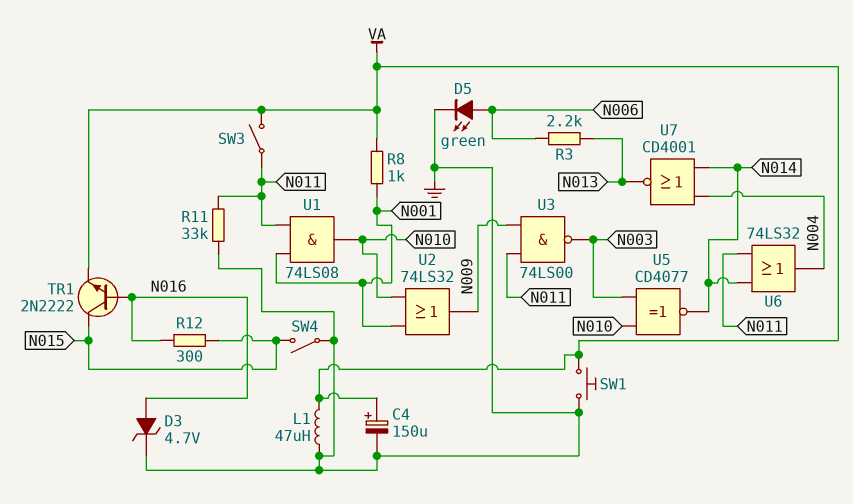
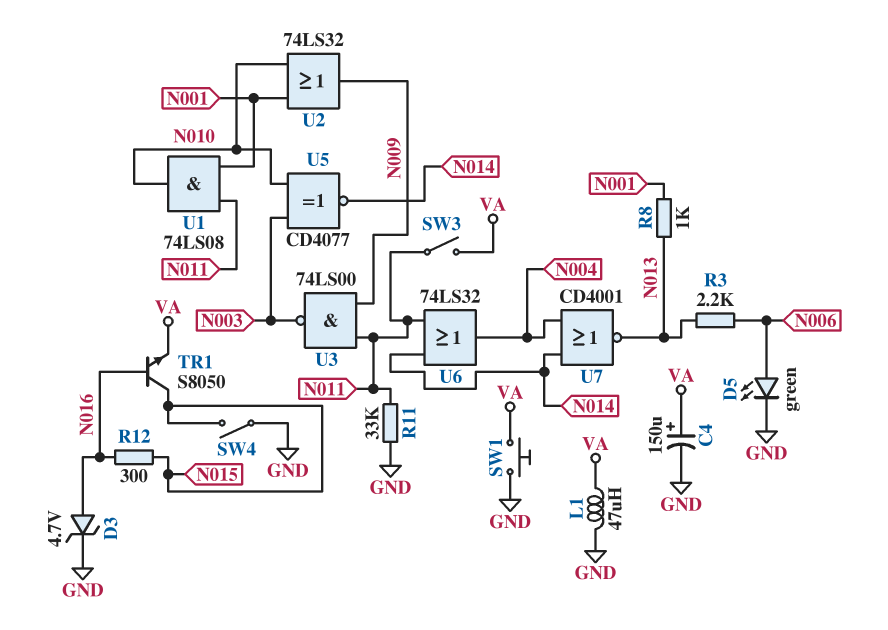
R8: 1k (N001, VA) -> 1k (N001, N013)
TR1: NPN 2N2222 (B N016, C N015, E VA) -> NPN S8050 (B N016, C N015, E VA)

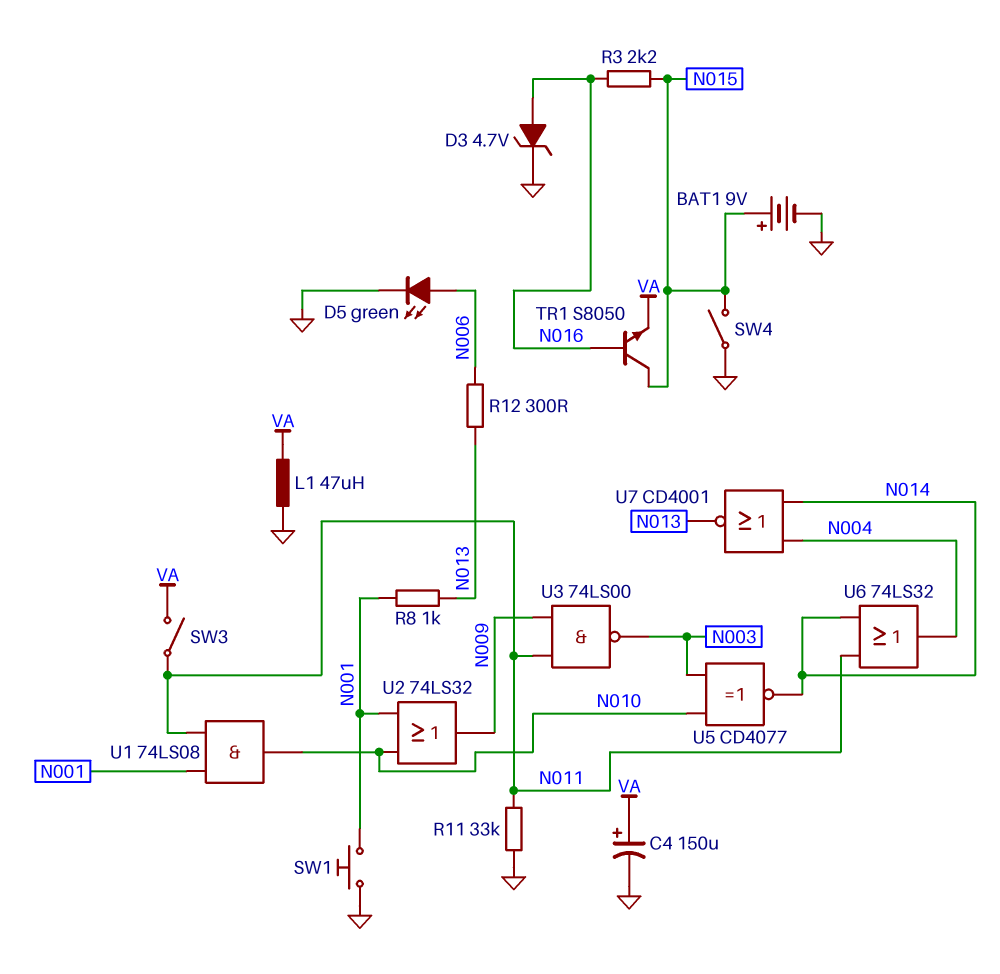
BAT1: none -> 9V (plus N015, minus GND)
R3: 2.2k (N006, N013) -> 2.2k (N015, N016)
R12: 300 (N015, N016) -> 300 (N006, N013)
SW1: button (GND, VA) -> button (GND, N001)

